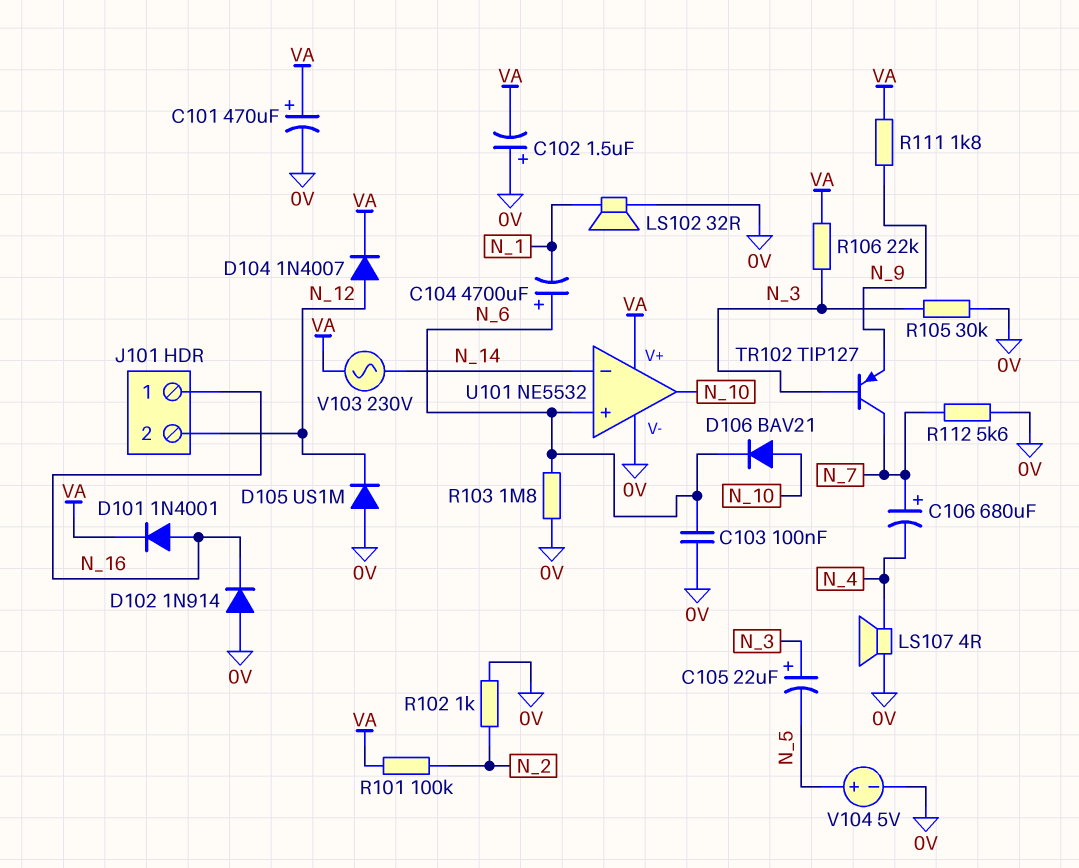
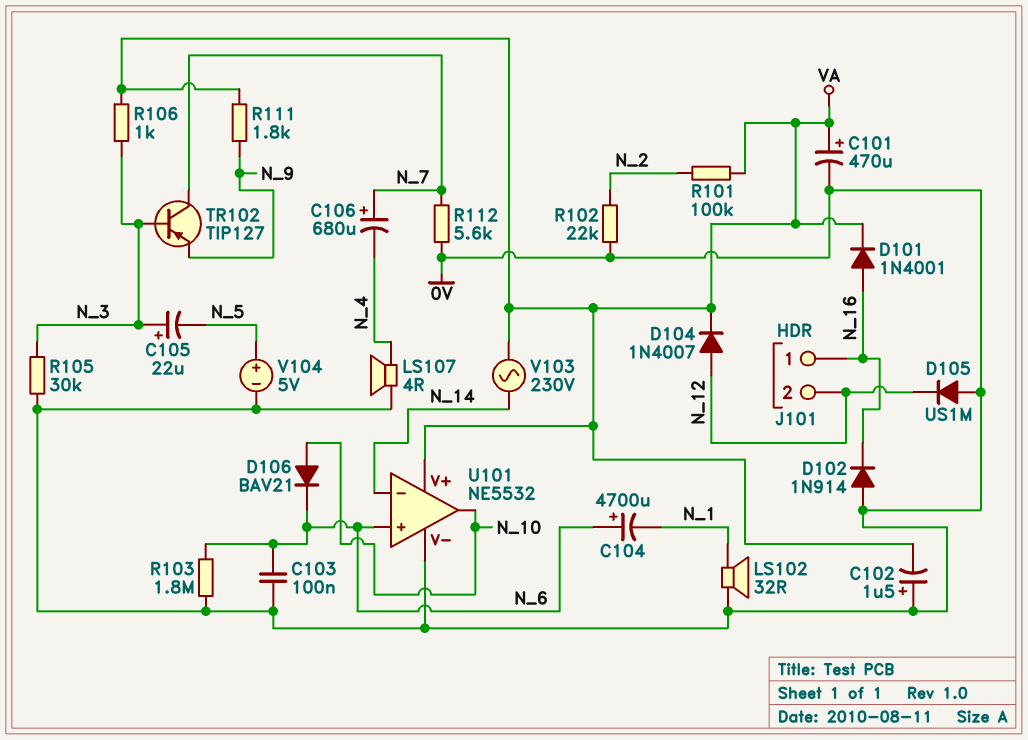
R102: 1k (0V, N_2) -> 22k (0V, N_2)
R106: 22k (N_3, VA) -> 1k (N_3, VA)

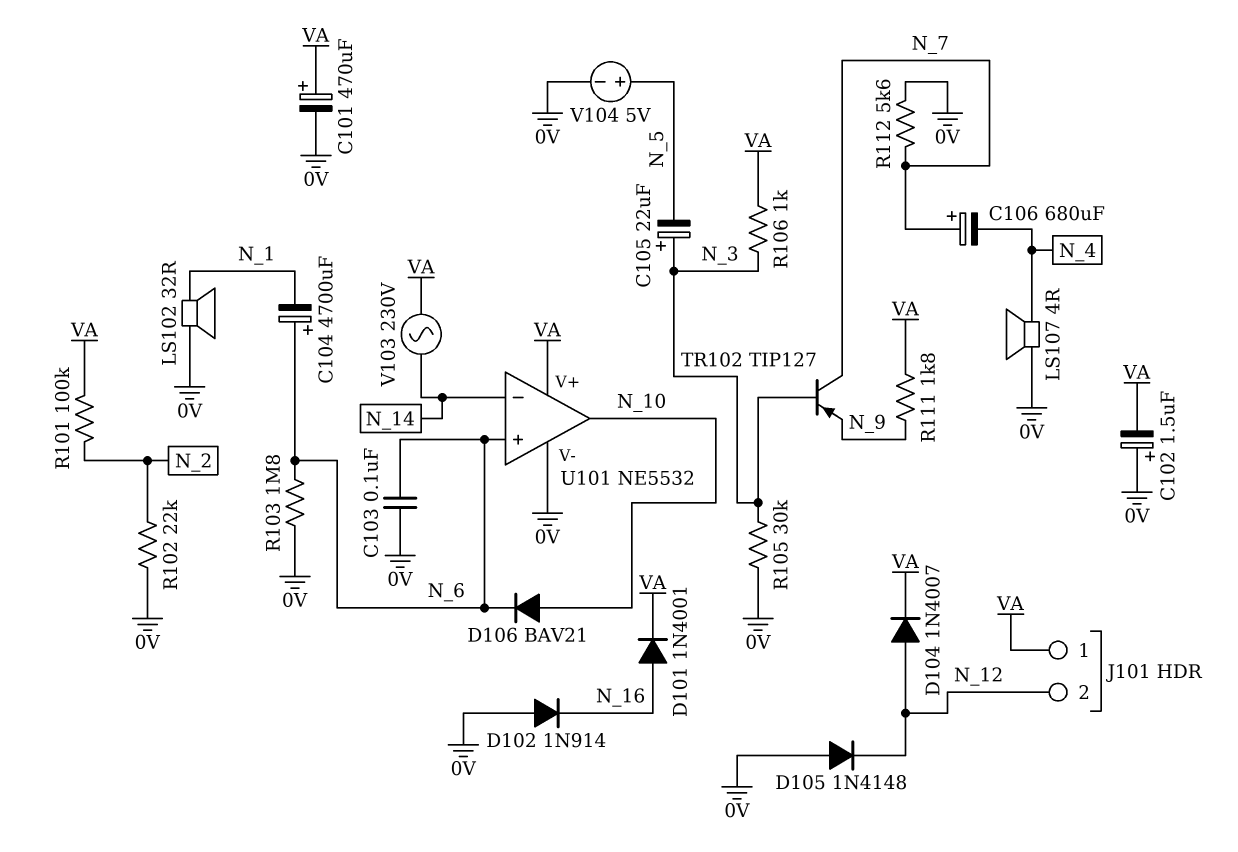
D105: diode US1M (A 0V, K N_12) -> diode 1N4148 (A 0V, K N_12)
J101 pin 1: N_16 -> VA

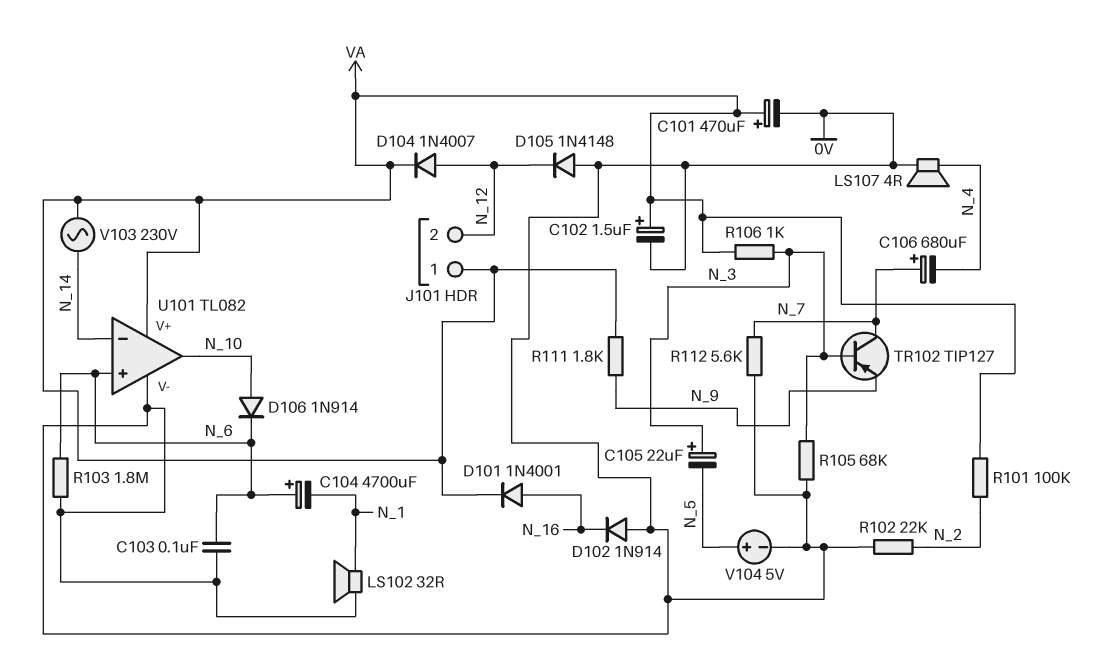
C102: 1.5uF (plus 0V, minus VA) -> 1.5uF (plus VA, minus 0V)
D106: diode BAV21 (A N_10, K N_6) -> diode 1N914 (A N_10, K N_6)
R105: 30k (0V, N_3) -> 68k (0V, N_3)
U101: NE5532 -> TL082

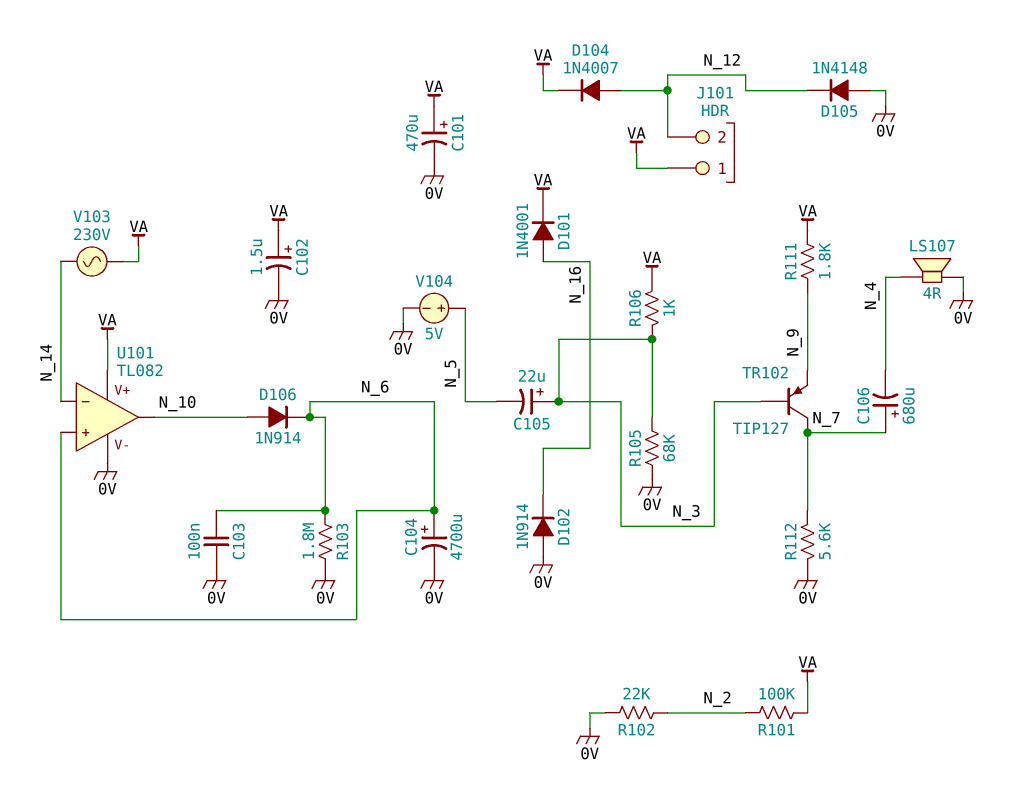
C104: 4700uF (plus N_6, minus N_1) -> 4700uF (plus N_6, minus 0V)
LS102: speaker 32R (0V, N_1) -> none

